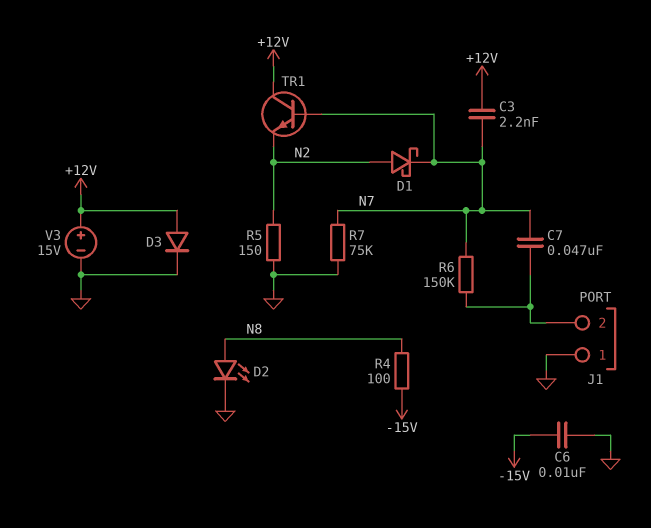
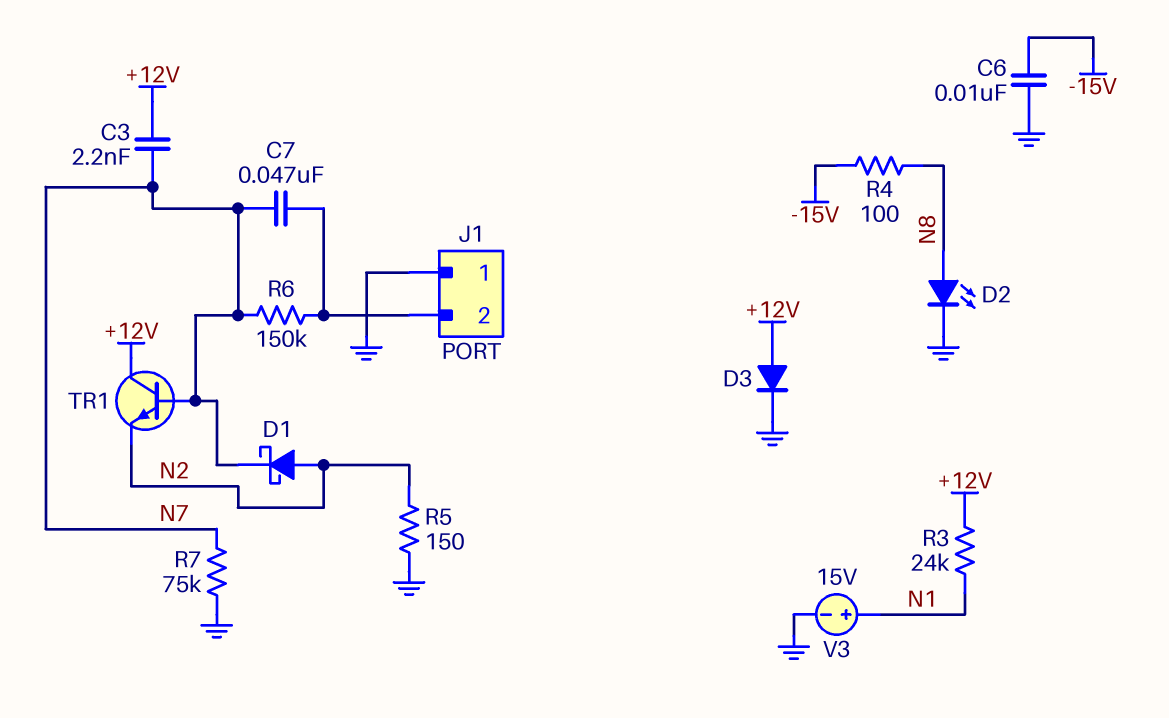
R3: none -> 24k (+12V, N1)
V3: 15V (plus +12V, minus GND) -> 15V (plus N1, minus GND)

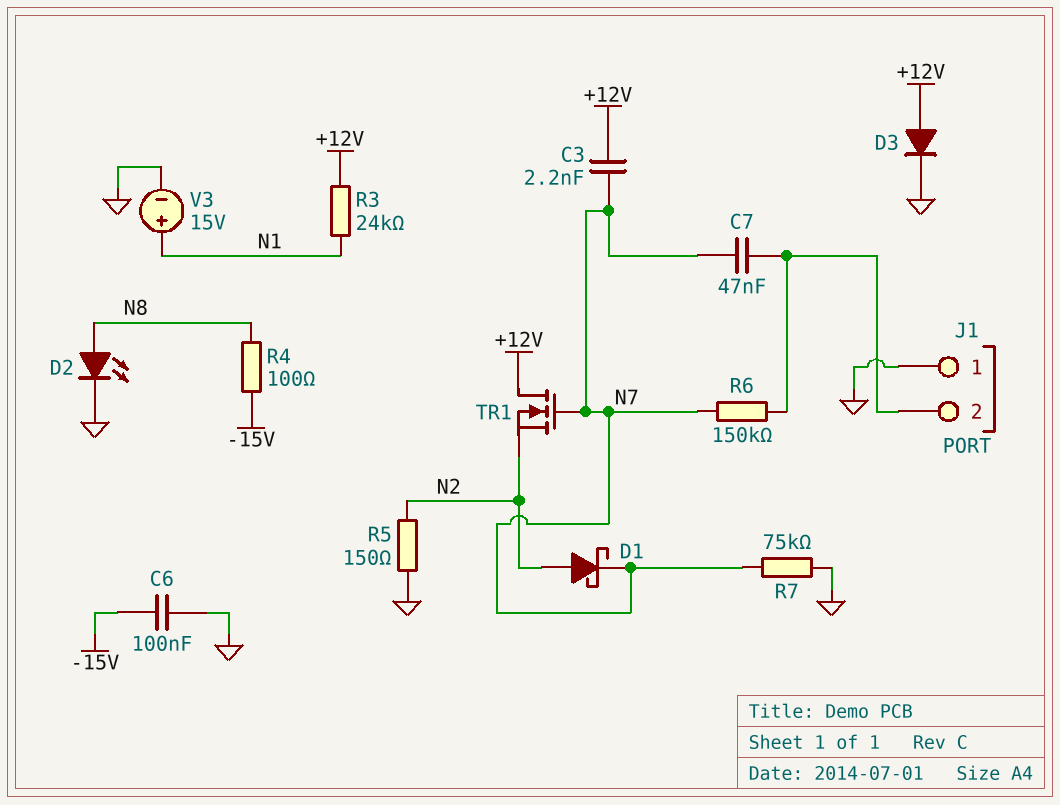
C6: 10nF (-15V, GND) -> 100nF (-15V, GND)
TR1: NPN (B N7, C +12V, E N2) -> NMOS (G N7, D +12V, S N2)

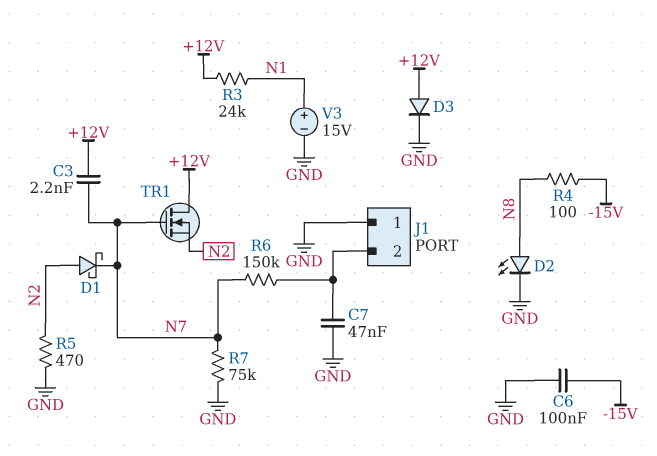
C7: 47nF (J1/2, N7) -> 47nF (GND, J1/2)
R5: 150 (GND, N2) -> 470 (GND, N2)

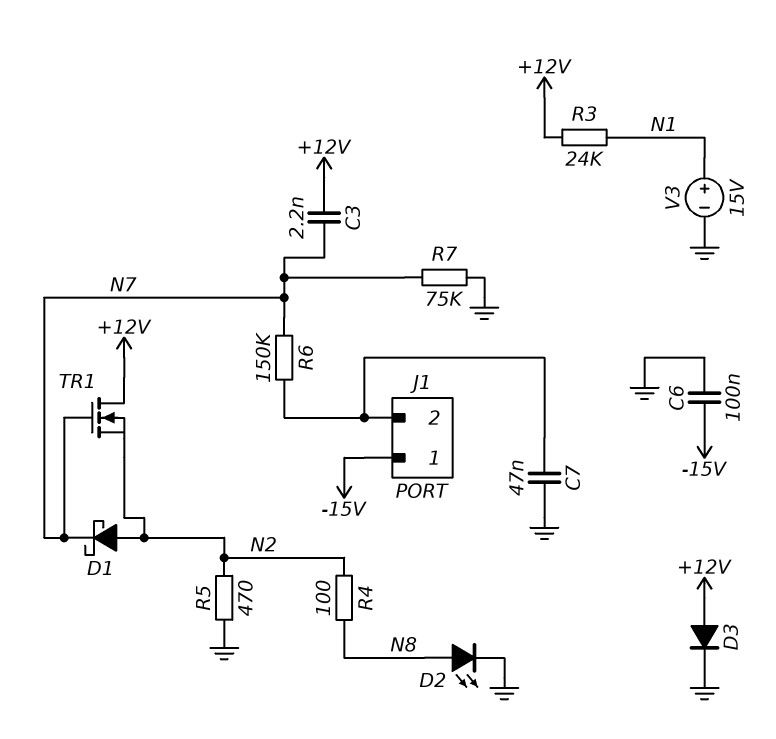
J1 pin 1: GND -> -15V
R4: 100 (-15V, N8) -> 100 (N2, N8)

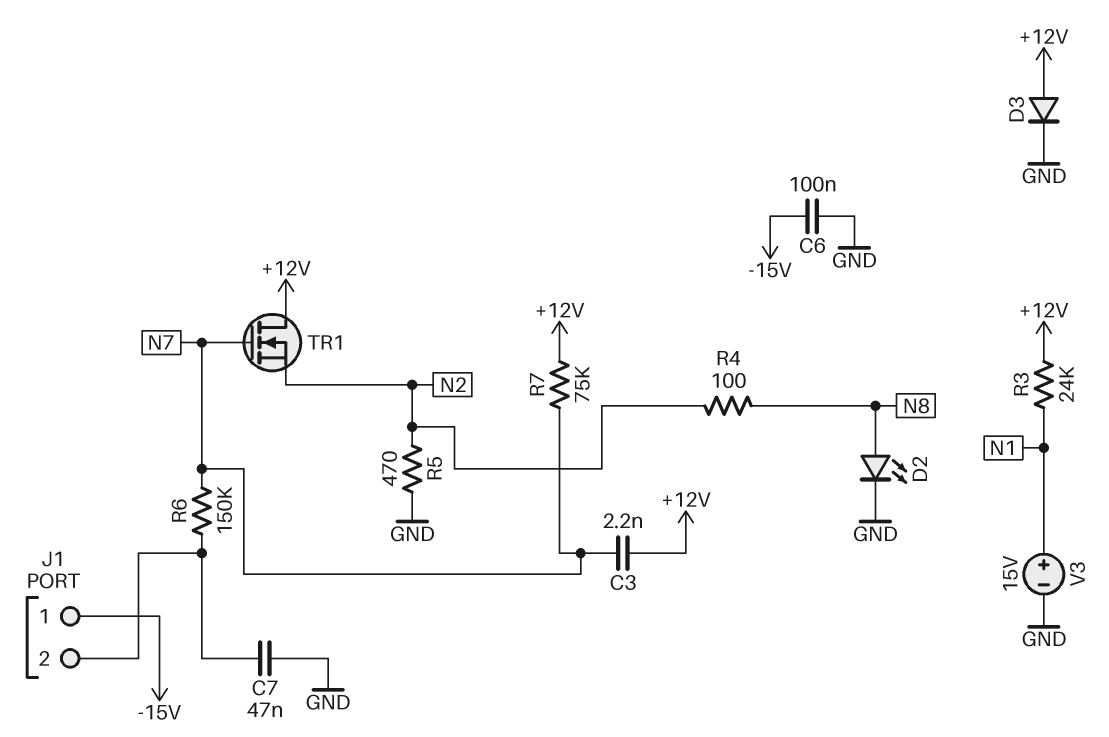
D1: schottky (A N2, K N7) -> none
R7: 75k (GND, N7) -> 75k (+12V, N7)

